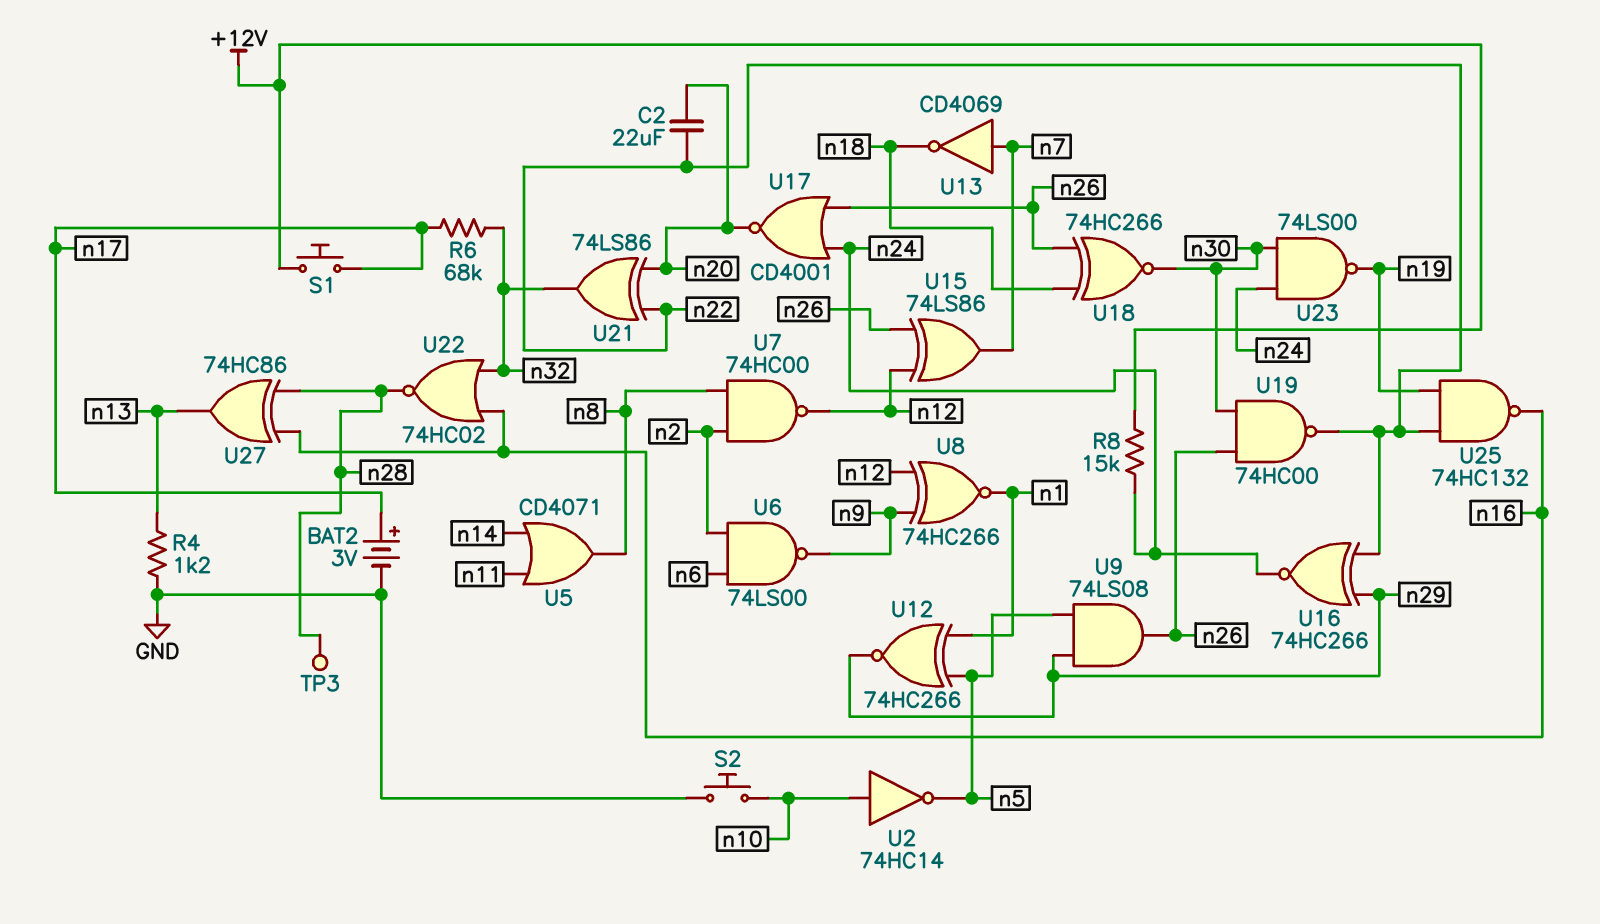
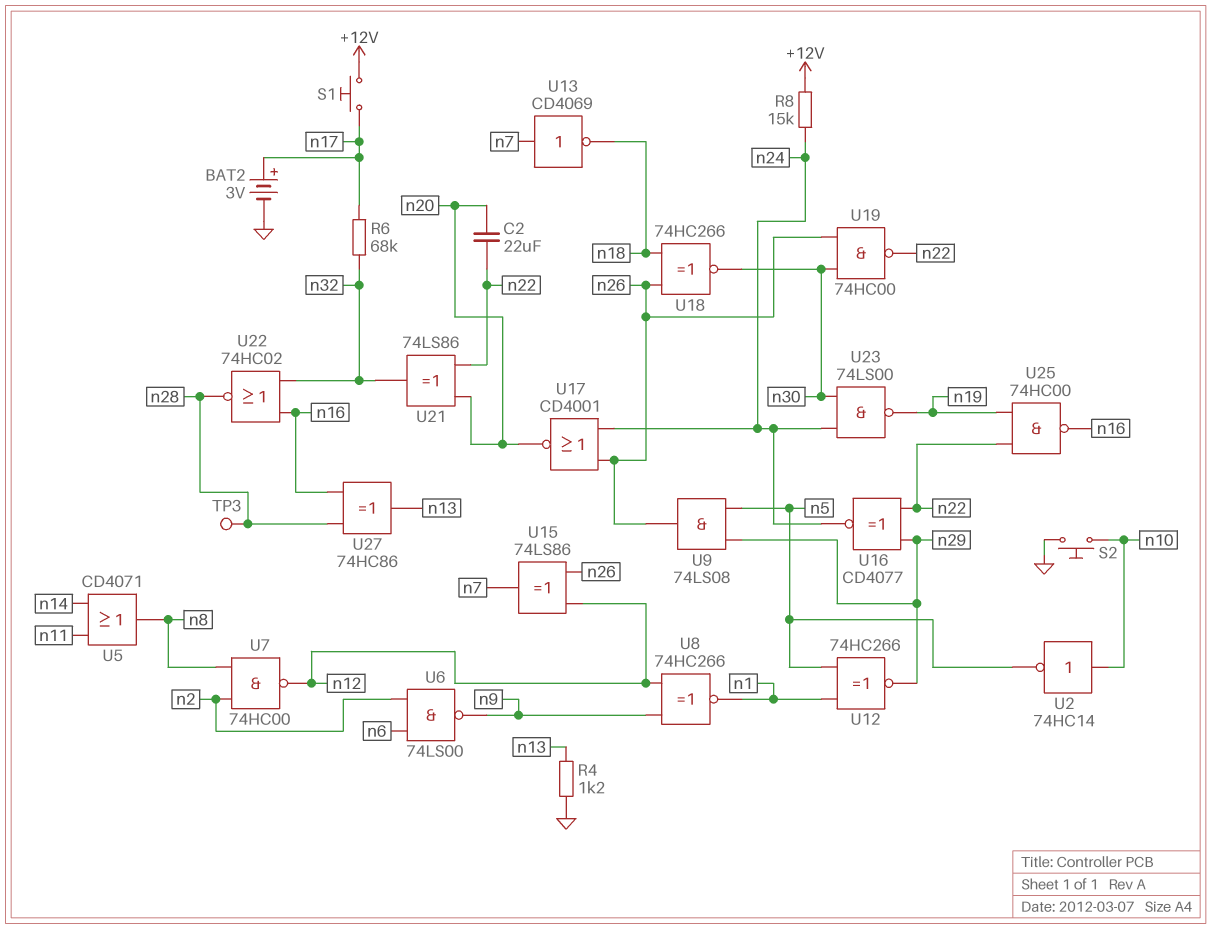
U16: XNOR 74HC266 (in n22, in n29, out n24) -> XNOR CD4077 (in n22, in n29, out n24)
U25: NAND 74HC132 (in n19, in n22, out n16) -> NAND 74HC00 (in n19, in n22, out n16)

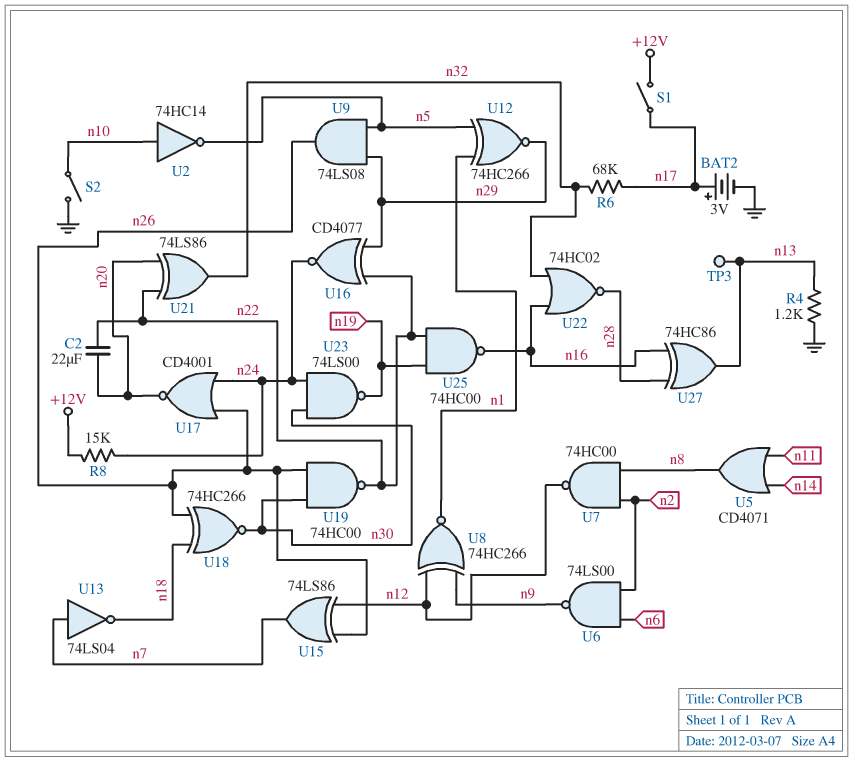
S1: button (+12V, n17) -> switch (+12V, n17)
S2: button (GND, n10) -> switch (GND, n10)
TP3: test point (n28) -> test point (n13)
U13: NOT CD4069 (in n7, out n18) -> NOT 74LS04 (in n7, out n18)

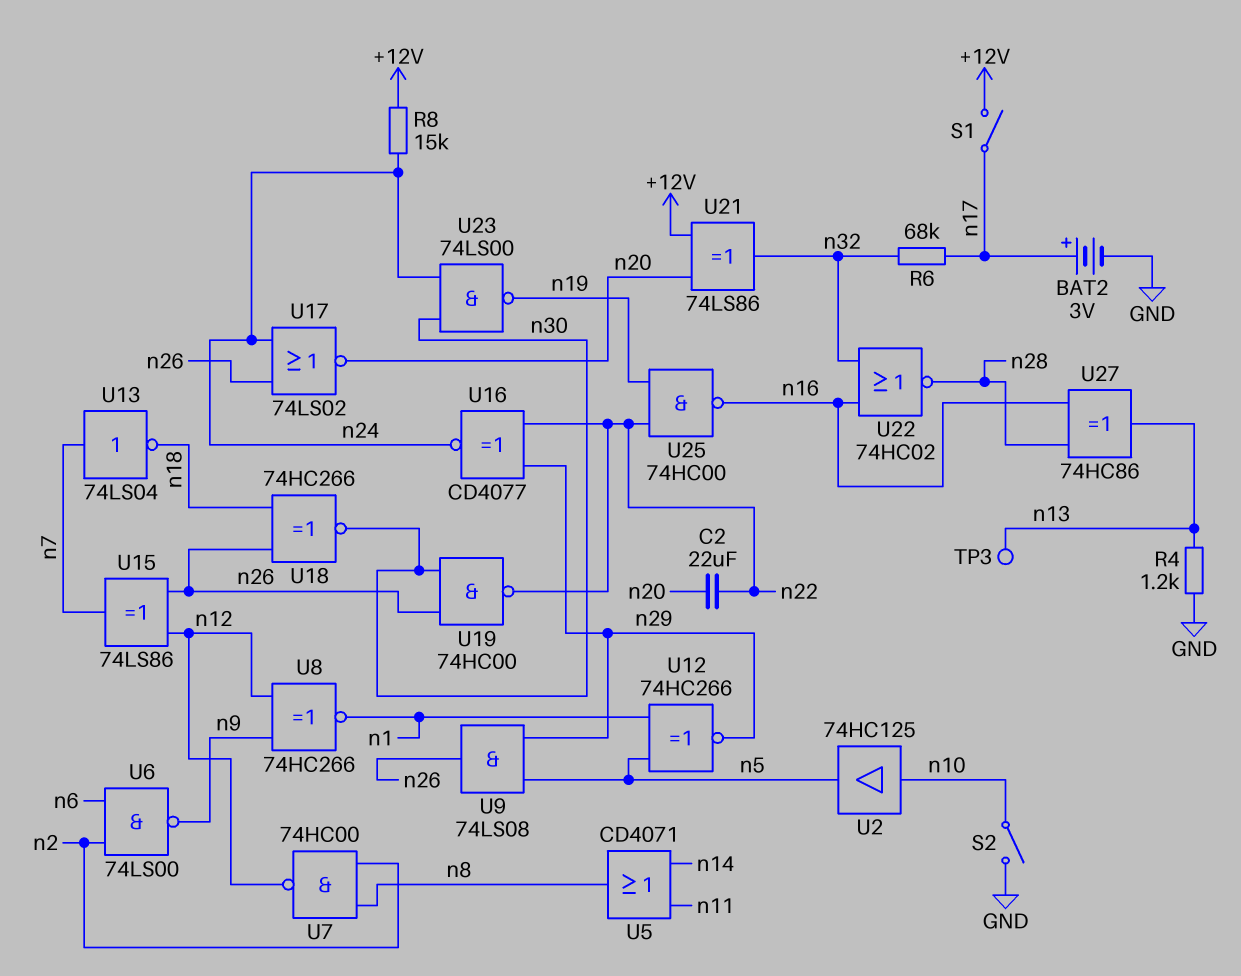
U2: NOT 74HC14 (in n10, out n5) -> buffer 74HC125 (in n10, out n5)
U17: NOR CD4001 (in n24, in n26, out n20) -> NOR 74LS02 (in n24, in n26, out n20)
U21: XOR 74LS86 (in n20, in n22, out n32) -> XOR 74LS86 (in +12V, in n20, out n32)

